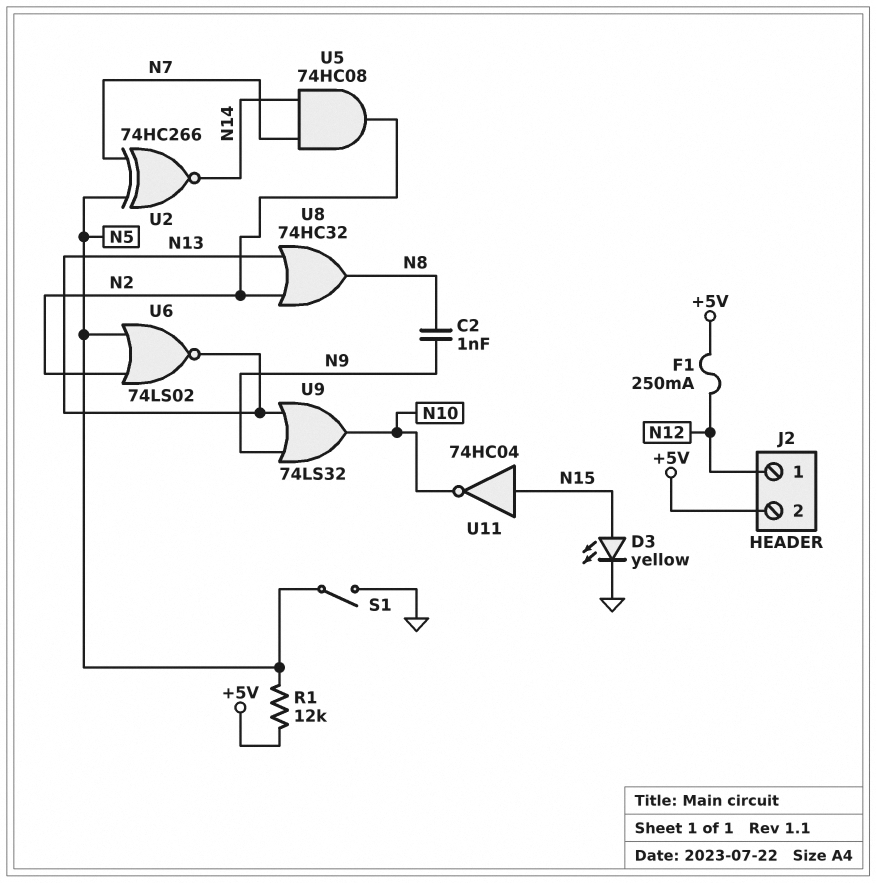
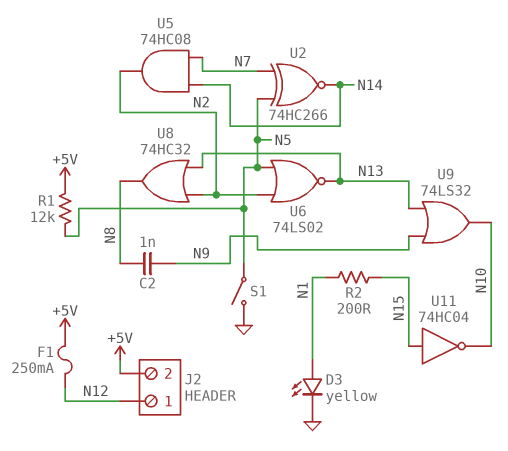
D3: LED yellow (A N15, K GND) -> LED yellow (A N1, K GND)
R2: none -> 200 (N1, N15)

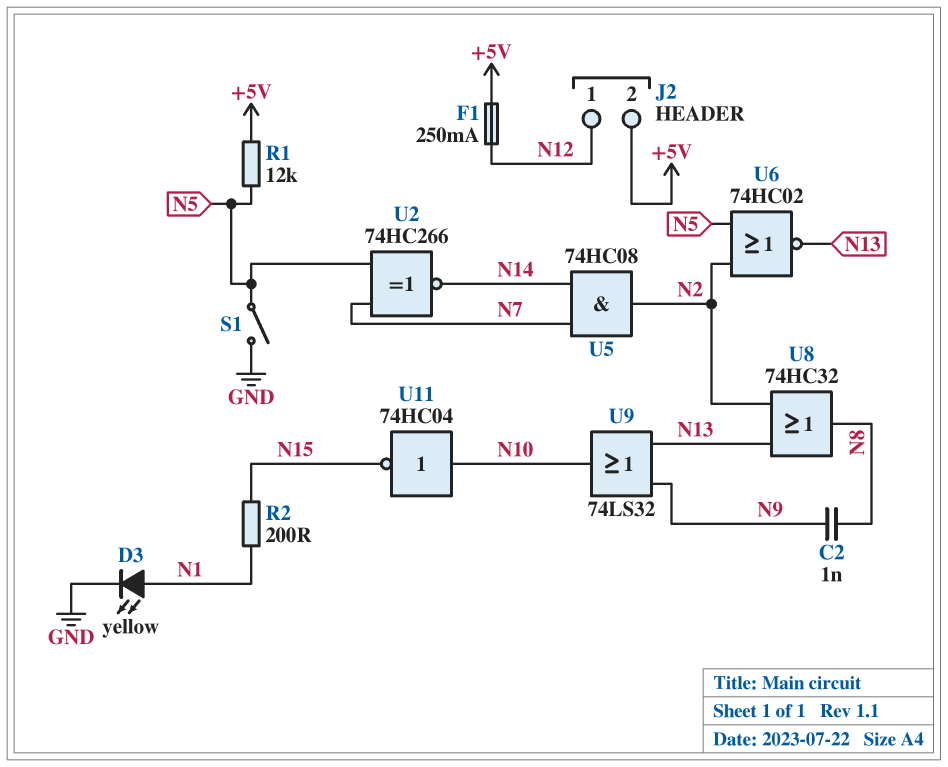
U6: NOR 74LS02 (in N2, in N5, out N13) -> NOR 74HC02 (in N2, in N5, out N13)
U11: NOT 74HC04 (in N15, out N10) -> NOT 74HC04 (in N10, out N15)

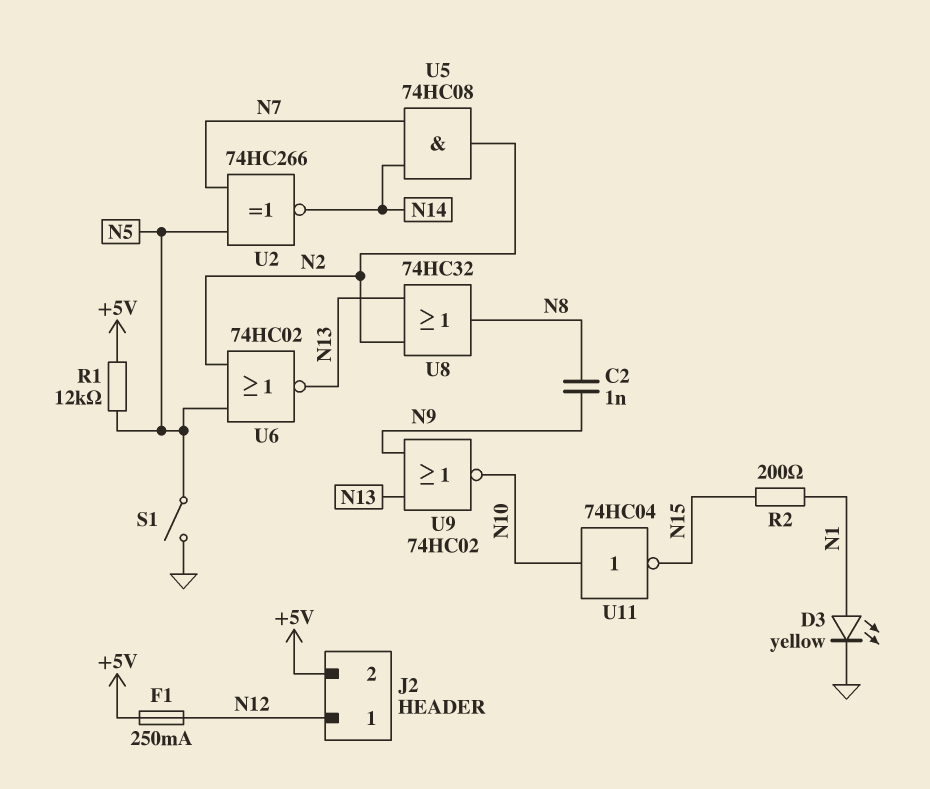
U9: OR 74LS32 (in N9, in N13, out N10) -> NOR 74HC02 (in N9, in N13, out N10)

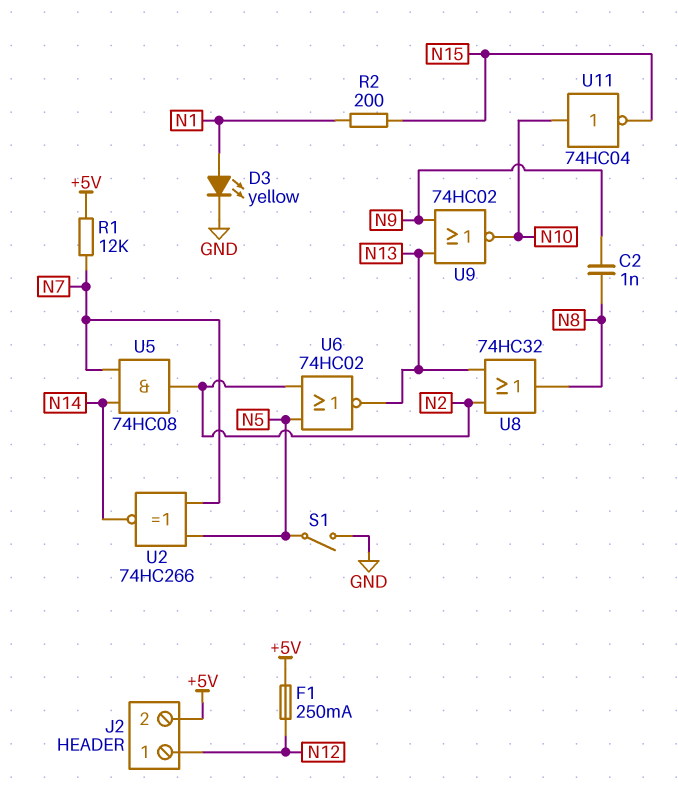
R1: 12k (+5V, N5) -> 12k (+5V, N7)

